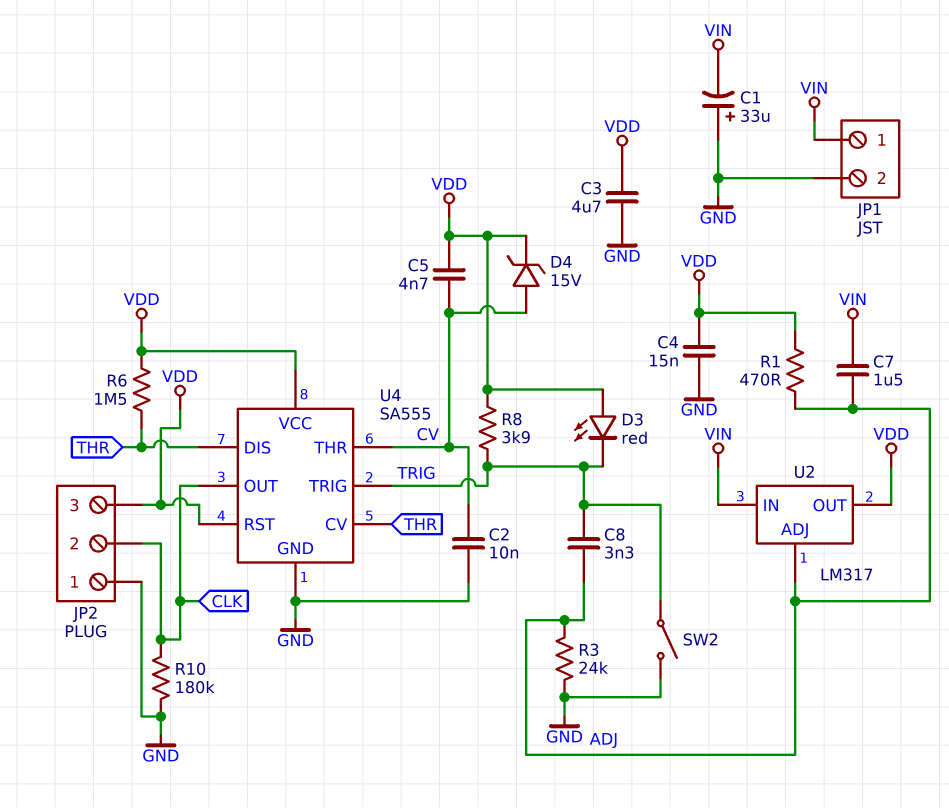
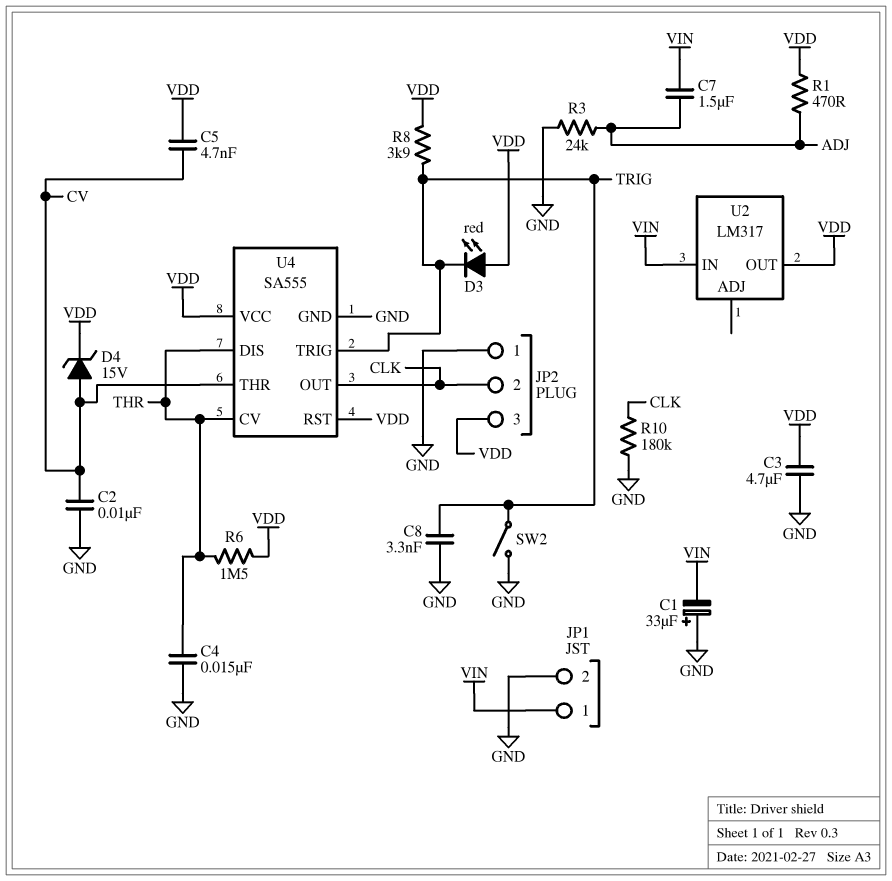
C4: 15nF (GND, VDD) -> 15nF (GND, THR)
C8: 3.3nF (ADJ, TRIG) -> 3.3nF (GND, TRIG)
U2 pin ADJ: ADJ -> none

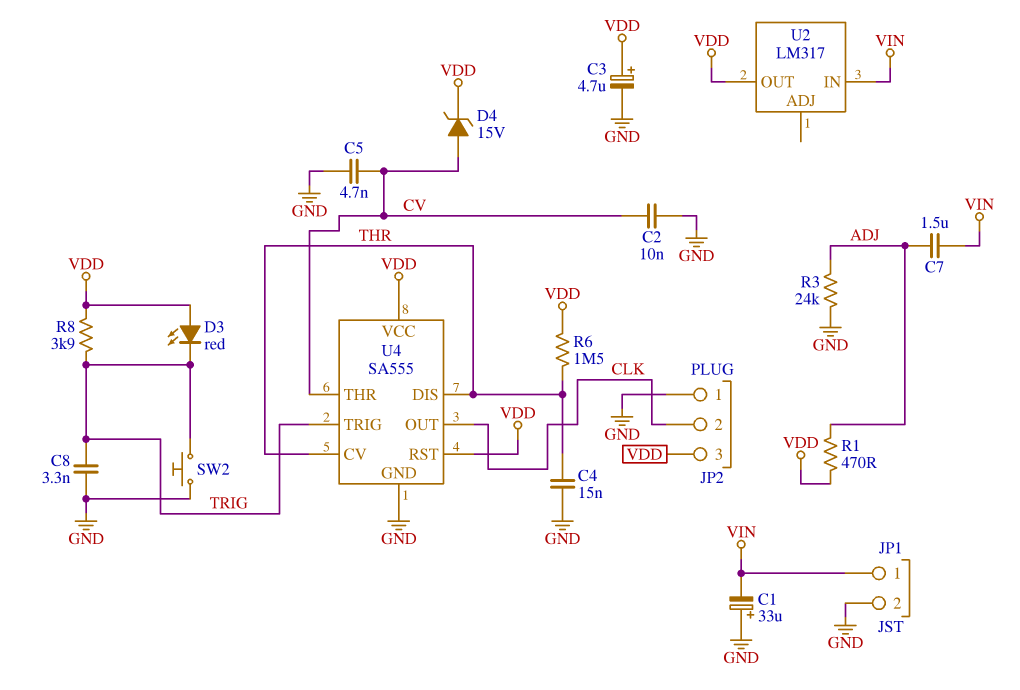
C3: 4.7uF (GND, VDD) -> 4.7uF (plus VDD, minus GND)
C5: 4.7nF (CV, VDD) -> 4.7nF (CV, GND)
R10: 180k (CLK, GND) -> none
SW2: switch (GND, TRIG) -> button (GND, TRIG)

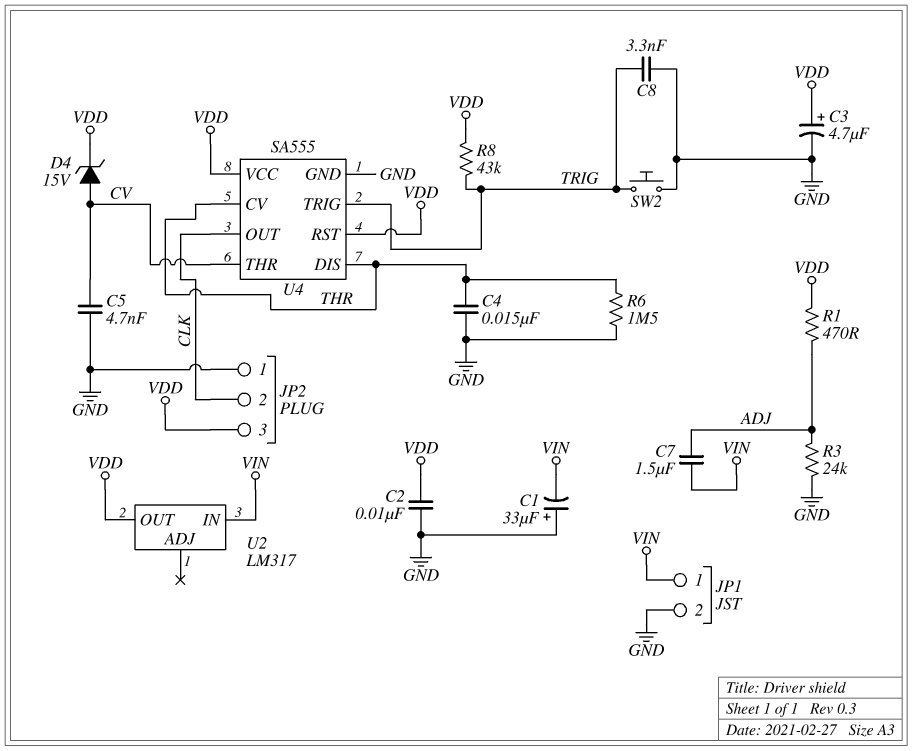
C2: 10nF (CV, GND) -> 10nF (GND, VDD)
D3: LED red (A VDD, K TRIG) -> none
R6: 1.5M (THR, VDD) -> 1.5M (GND, THR)
R8: 3.9k (TRIG, VDD) -> 43k (TRIG, VDD)

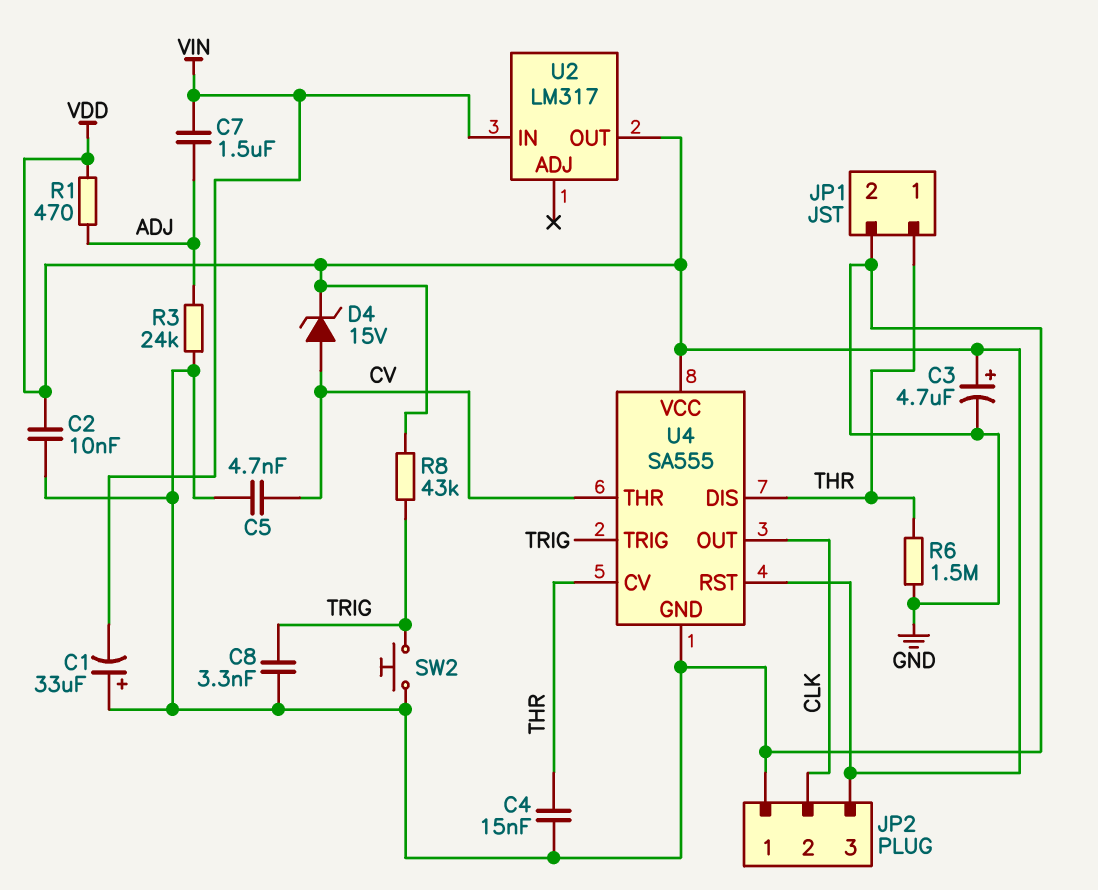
JP1 pin 1: VIN -> THR

